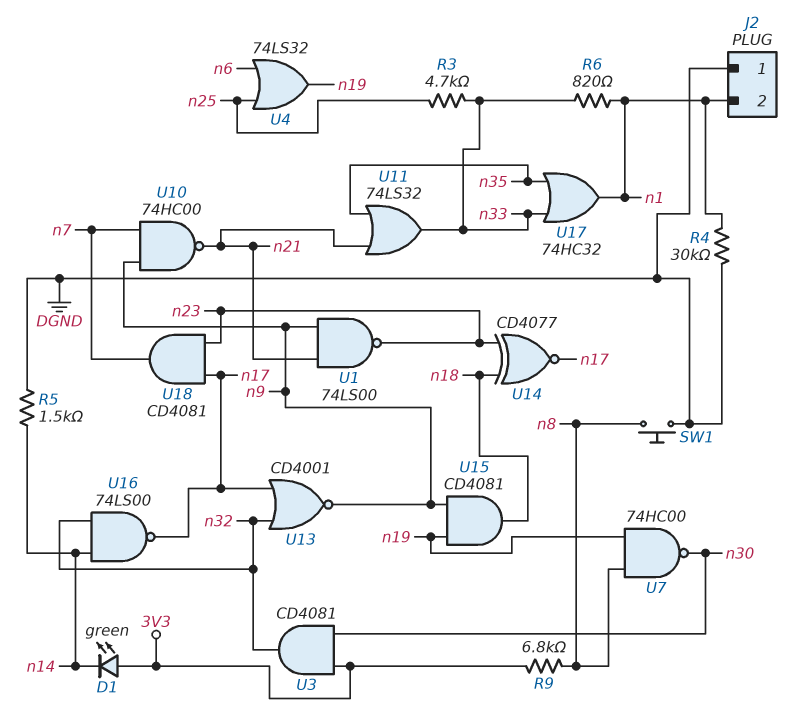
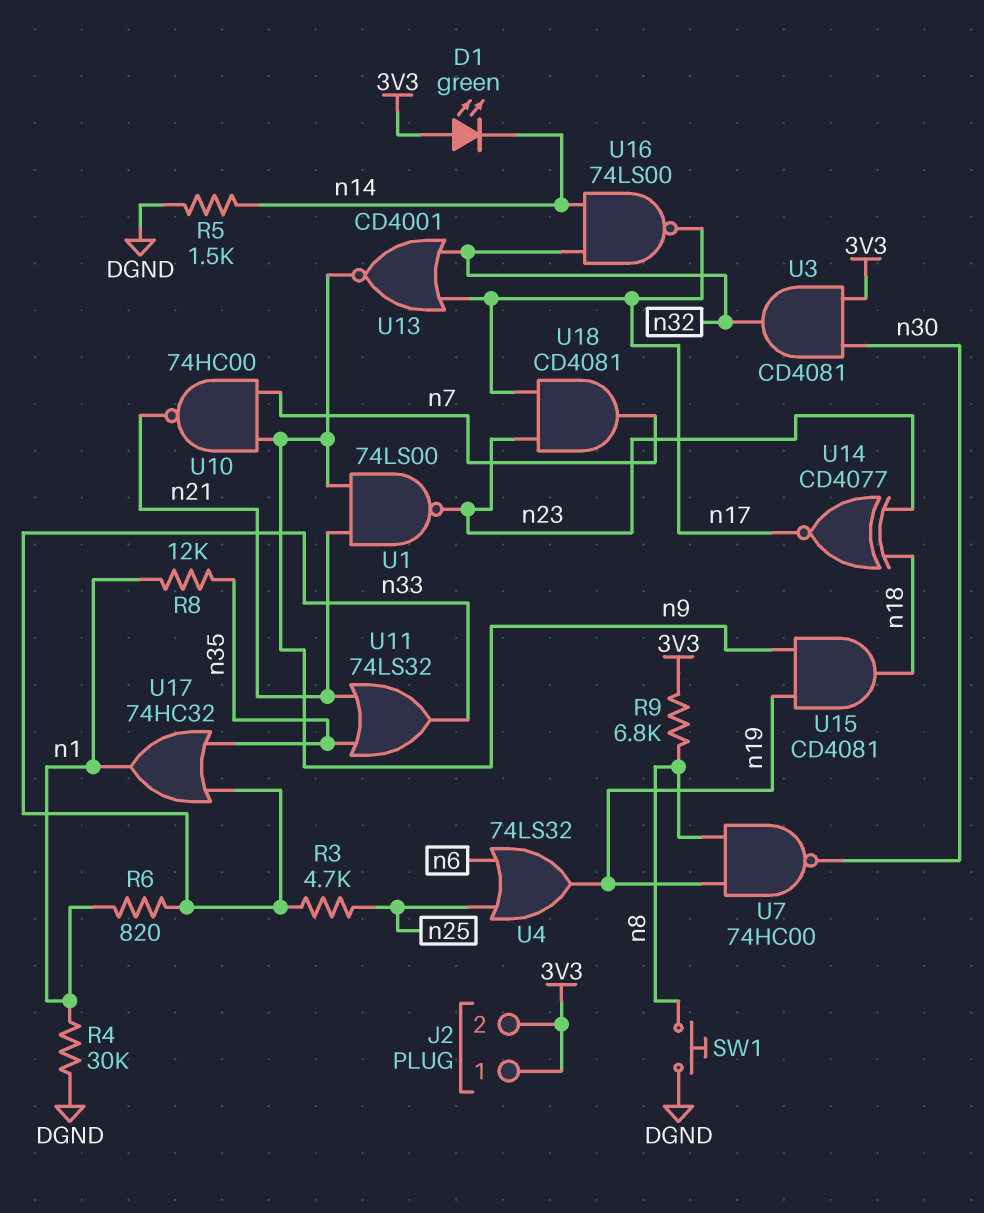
J2 pin 1: DGND -> 3V3
J2 pin 2: n1 -> 3V3
R8: none -> 12k (n1, n35)

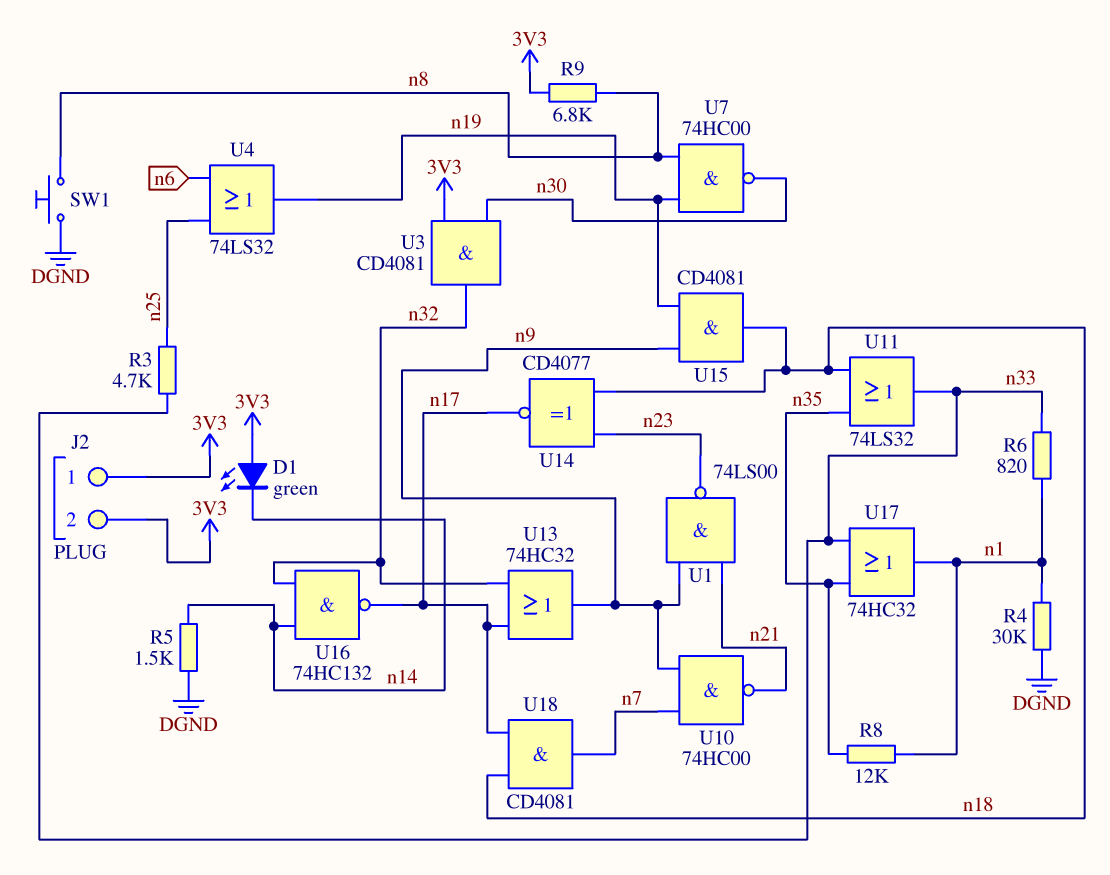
U11: OR 74LS32 (in n21, in n35, out n33) -> OR 74LS32 (in n18, in n35, out n33)
U13: NOR CD4001 (in n17, in n32, out n9) -> OR 74HC32 (in n17, in n32, out n9)
U16: NAND 74LS00 (in n14, in n32, out n17) -> NAND 74HC132 (in n14, in n32, out n17)
U18: AND CD4081 (in n17, in n23, out n7) -> AND CD4081 (in n17, in n18, out n7)

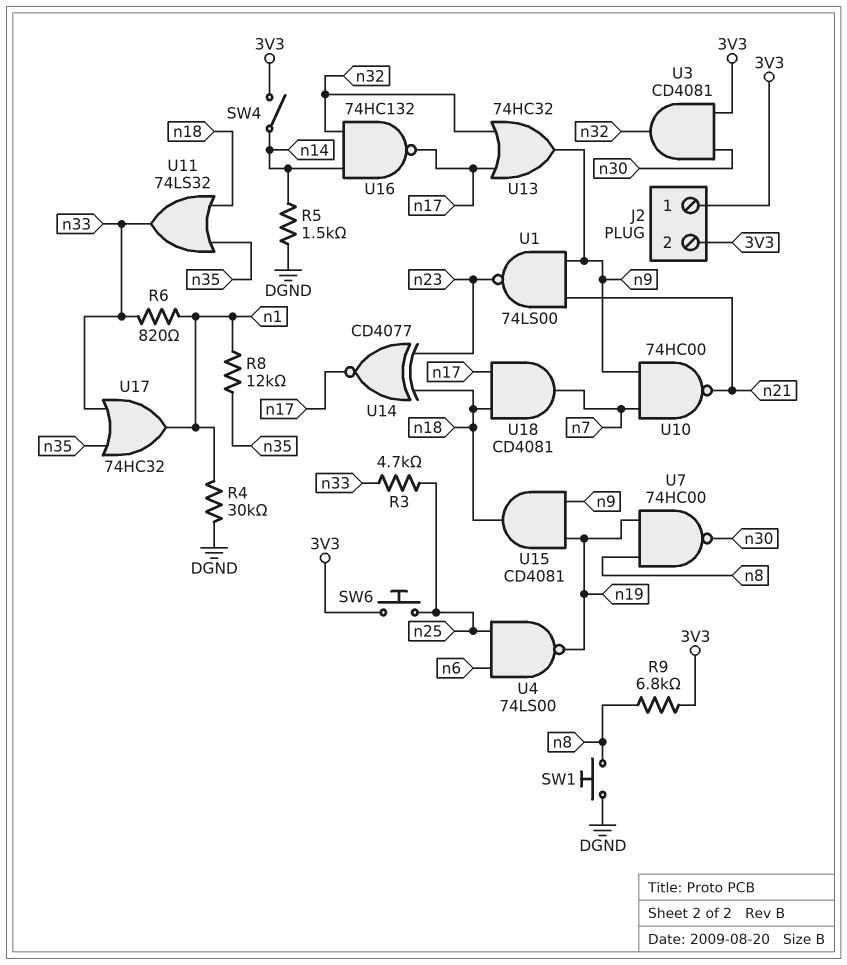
D1: LED green (A 3V3, K n14) -> none
SW4: none -> switch (3V3, n14)
SW6: none -> button (3V3, n25)
U4: OR 74LS32 (in n6, in n25, out n19) -> NAND 74LS00 (in n6, in n25, out n19)

